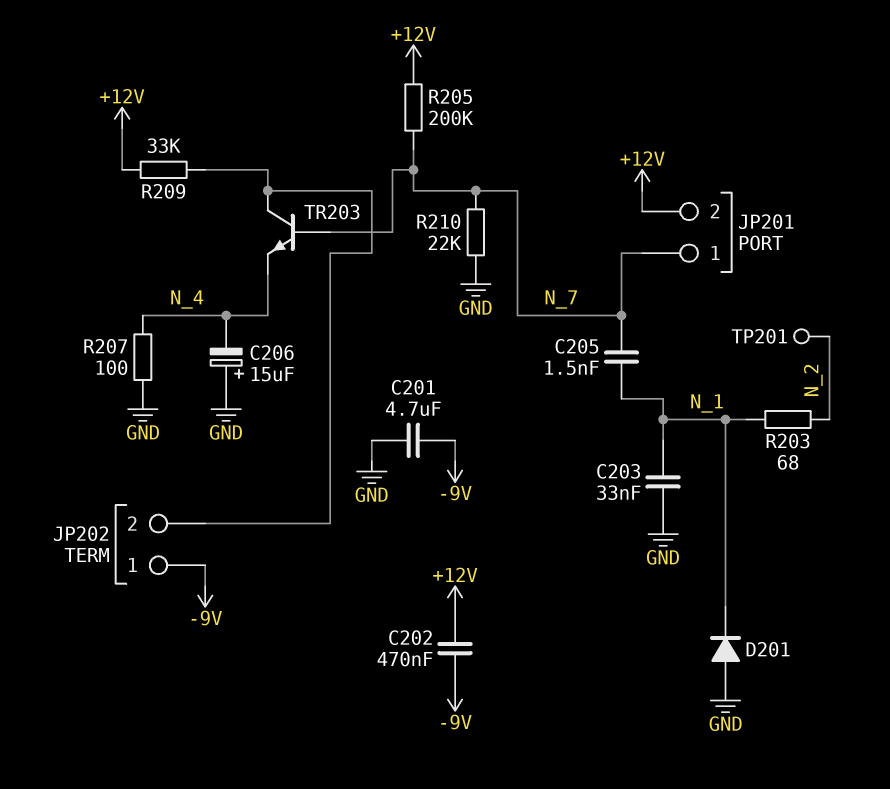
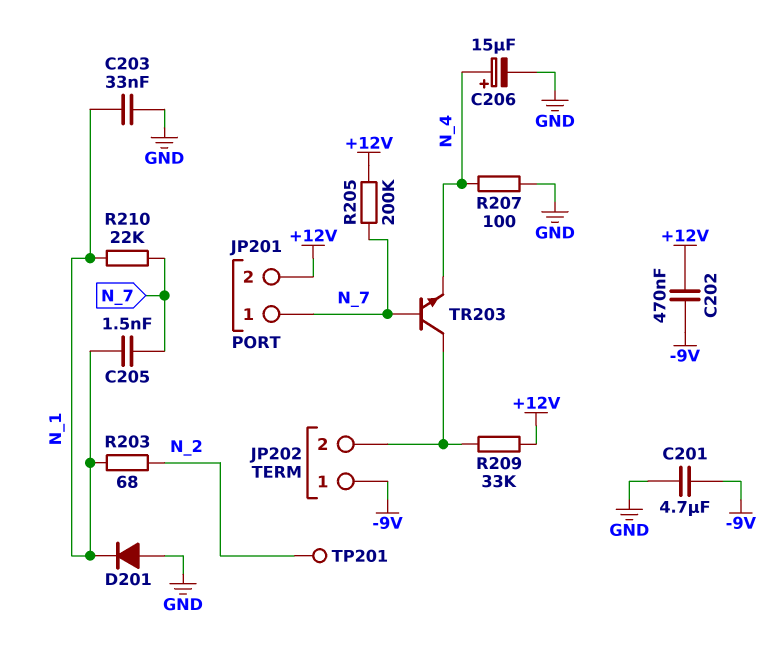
C206: 15uF (plus GND, minus N_4) -> 15uF (plus N_4, minus GND)
R210: 22k (GND, N_7) -> 22k (N_1, N_7)

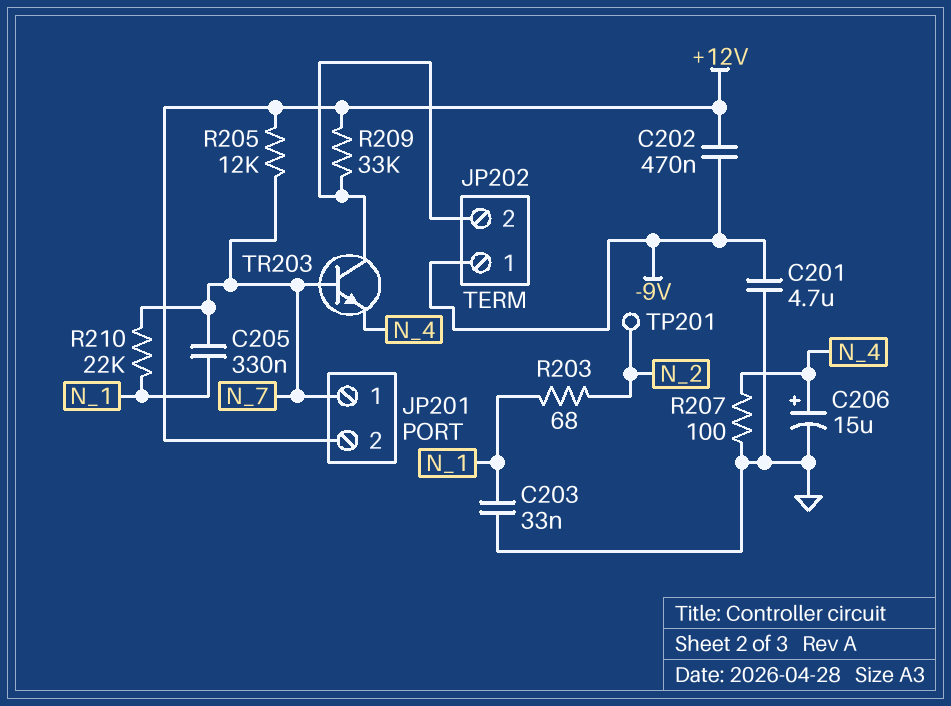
C205: 1.5nF (N_1, N_7) -> 330nF (N_1, N_7)
D201: diode (A GND, K N_1) -> none
R205: 200k (+12V, N_7) -> 12k (+12V, N_7)

